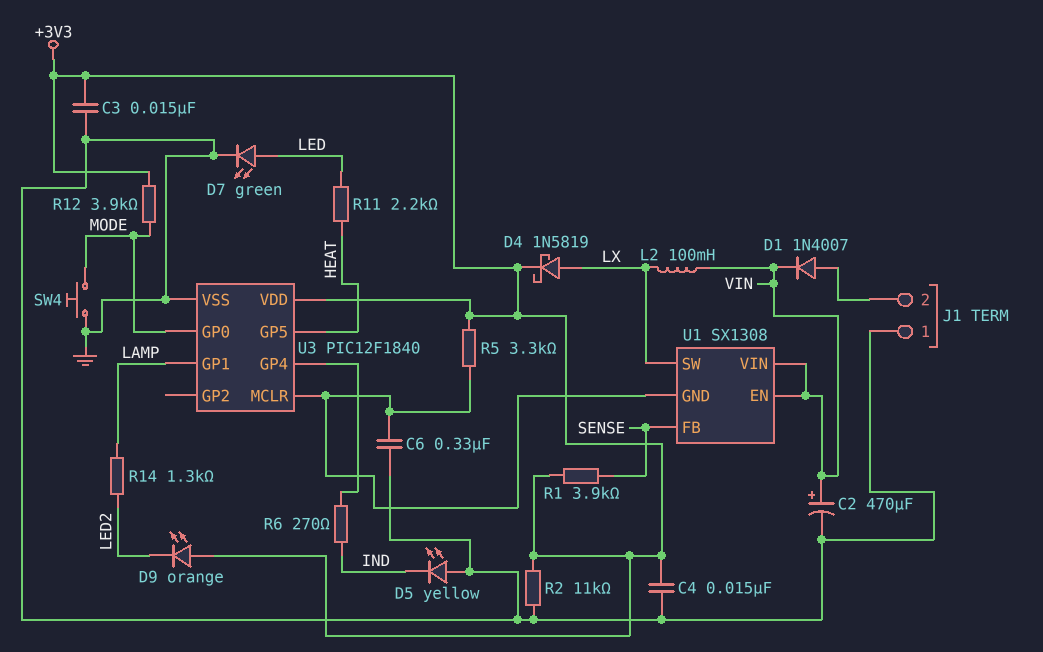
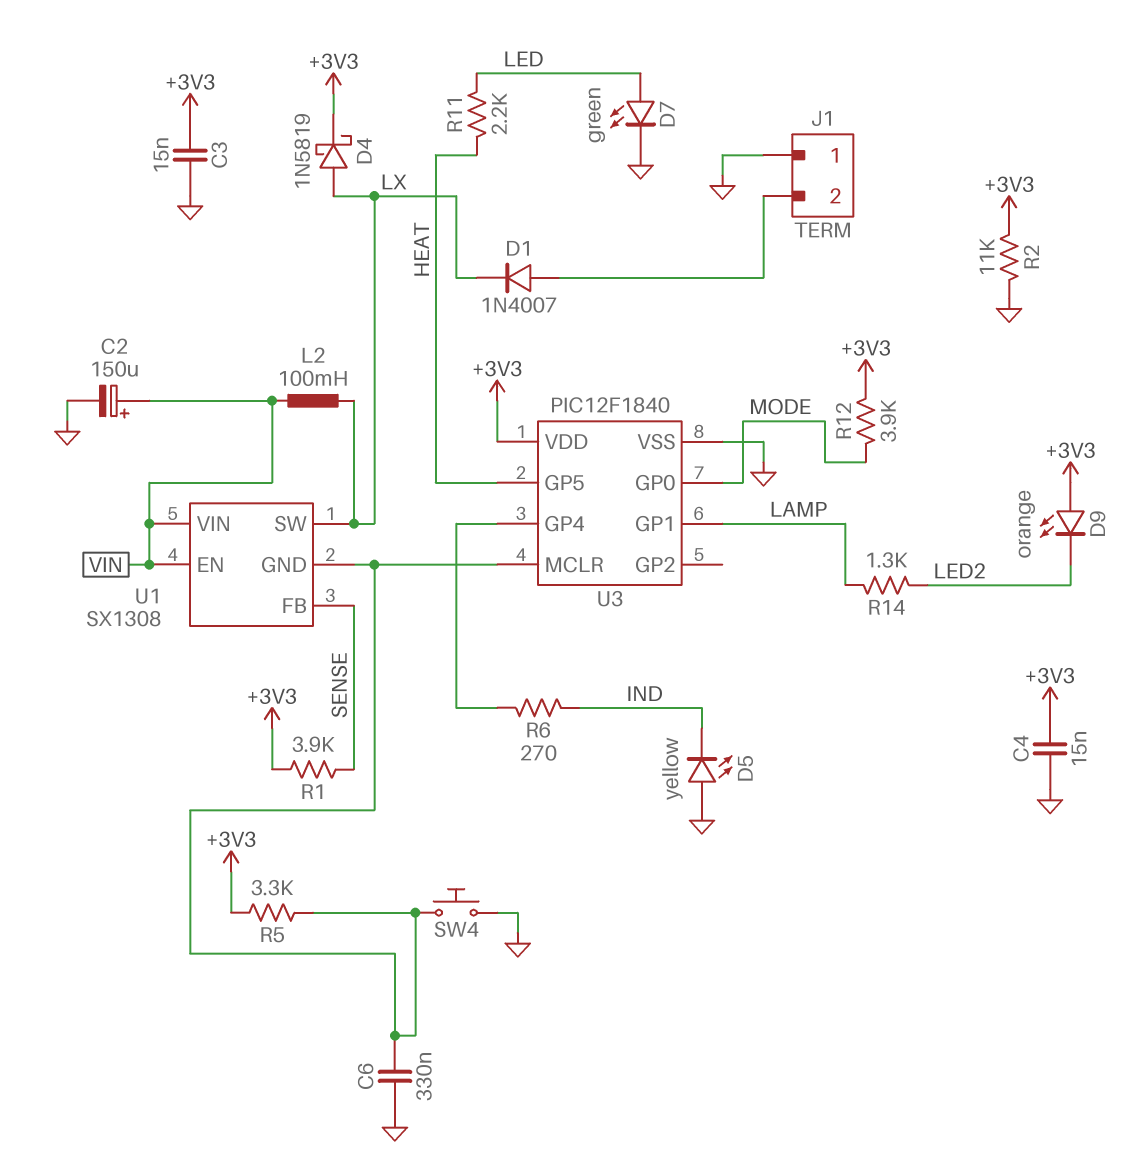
C2: 470uF (plus VIN, minus GND) -> 150uF (plus VIN, minus GND)
D1: diode 1N4007 (A J1/2, K VIN) -> diode 1N4007 (A J1/2, K LX)
SW4: button (GND, MODE) -> button (GND, U1/GND)

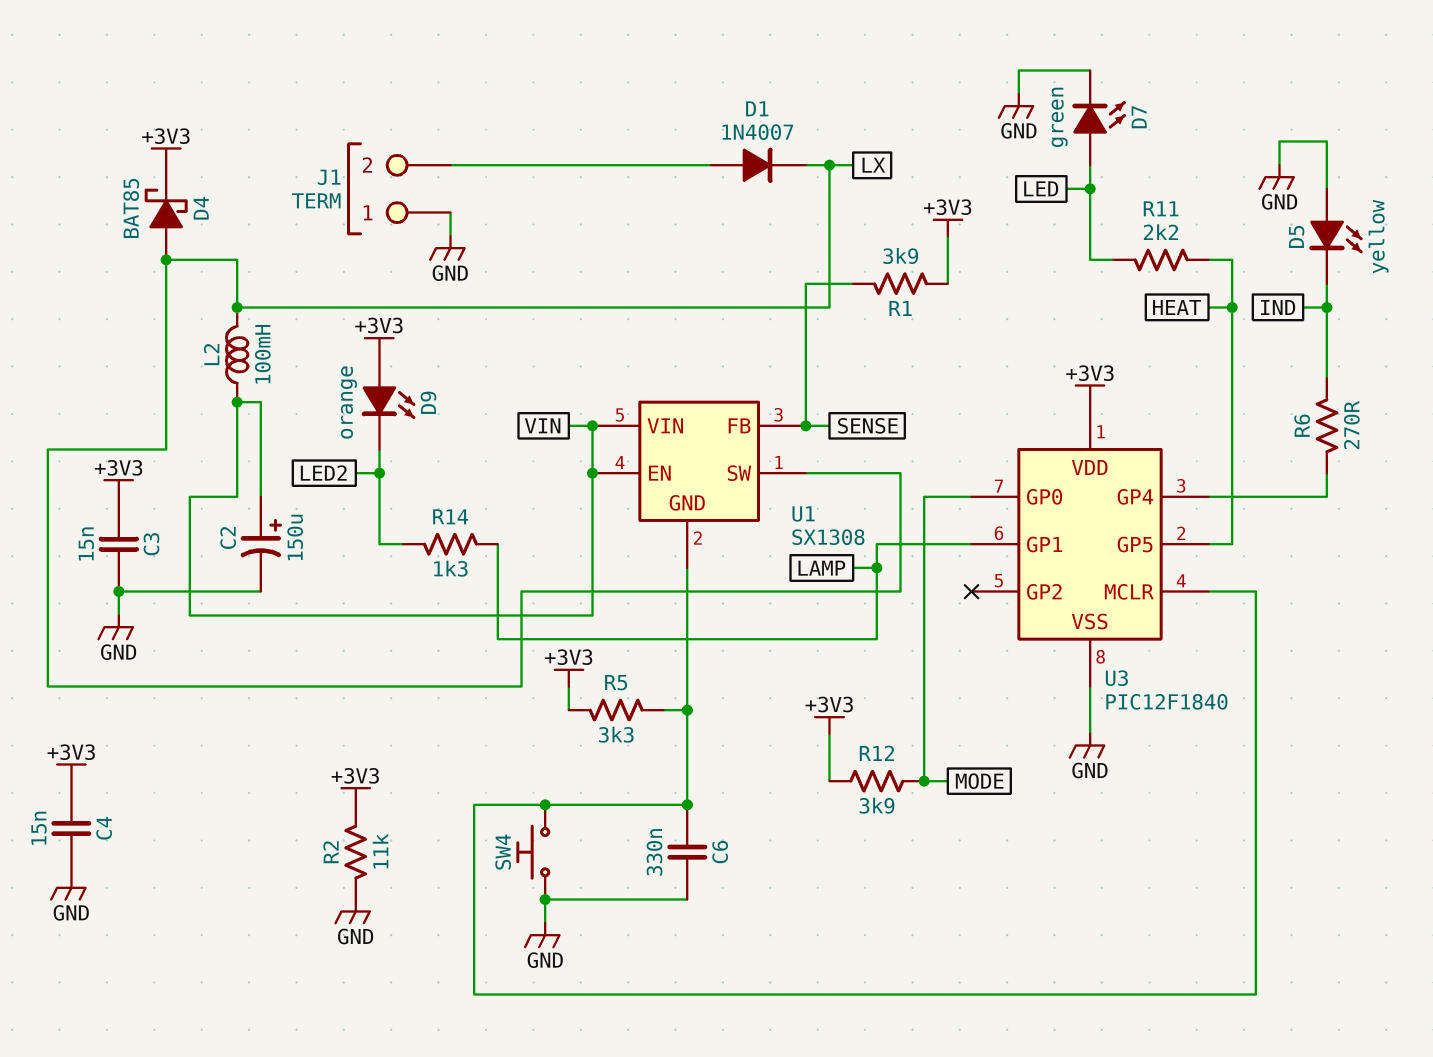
D4: schottky 1N5819 (A LX, K +3V3) -> schottky BAT85 (A LX, K +3V3)

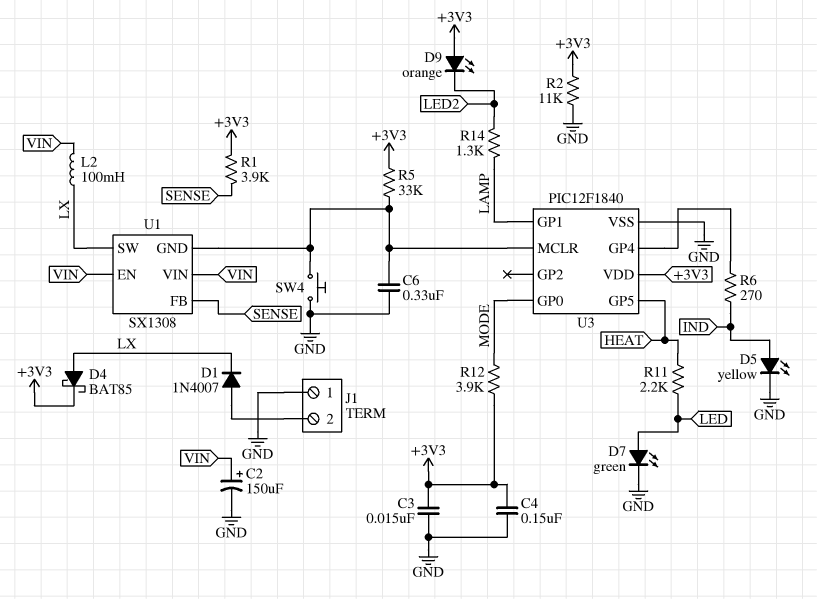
C4: 15nF (+3V3, GND) -> 150nF (+3V3, GND)
D5: LED yellow (A GND, K IND) -> LED yellow (A IND, K GND)
R5: 3.3k (+3V3, U1/GND) -> 33k (+3V3, U1/GND)

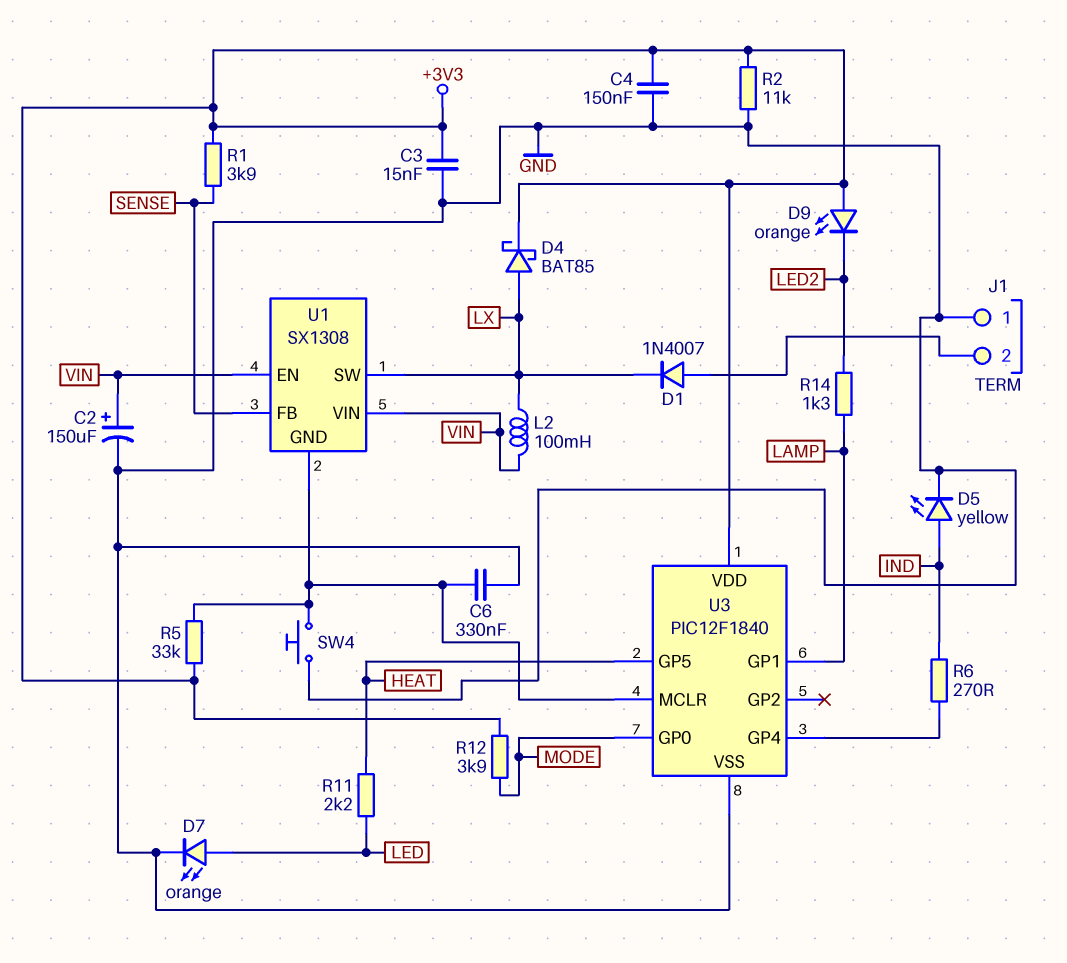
D7: LED green (A LED, K GND) -> LED orange (A LED, K GND)

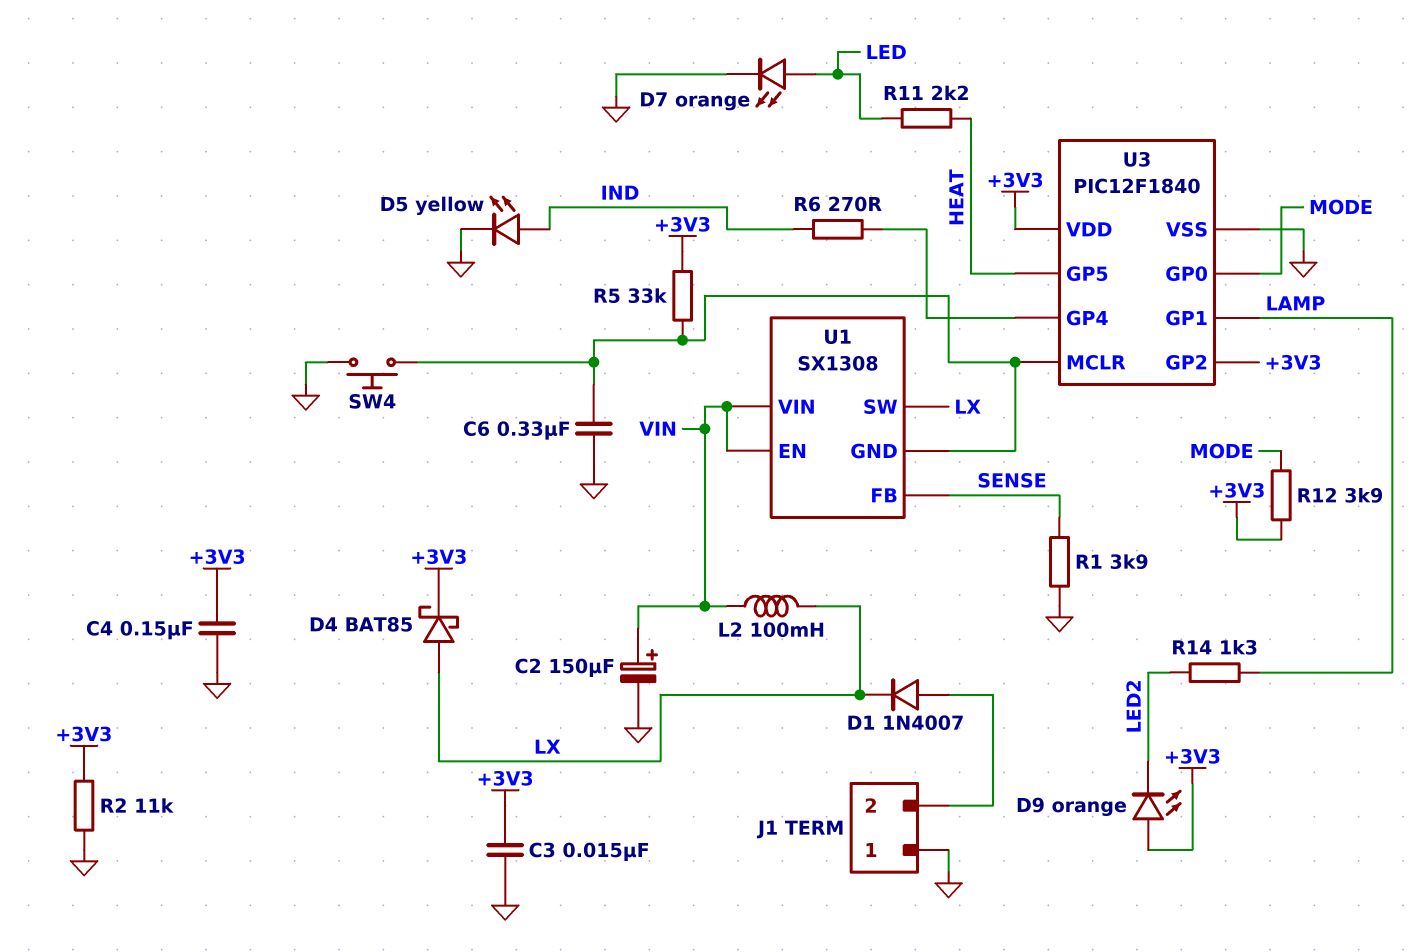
R1: 3.9k (+3V3, SENSE) -> 3.9k (GND, SENSE)
U3 pin GP2: none -> +3V3

